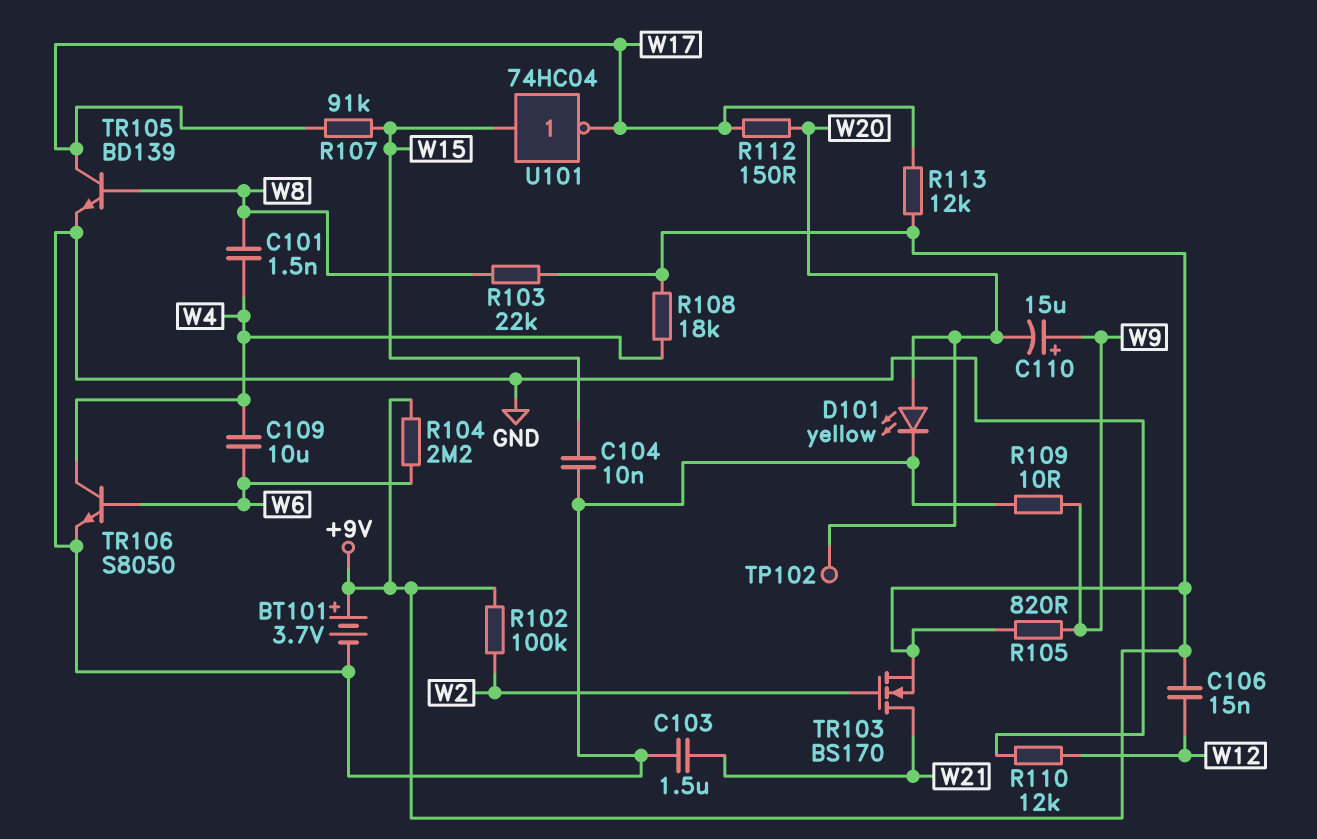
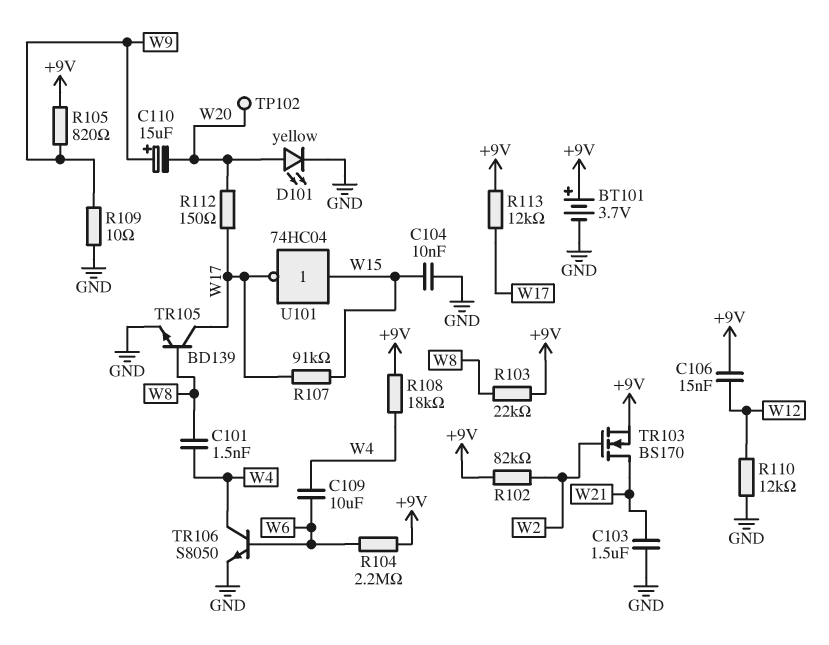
R102: 100k (+9V, W2) -> 82k (+9V, W2)

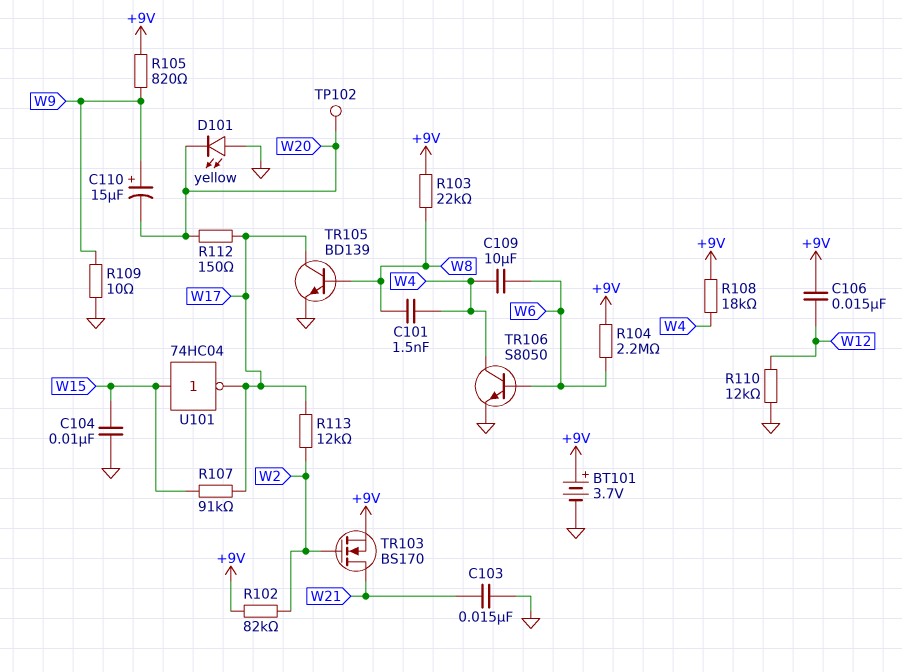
C103: 1.5uF (GND, W21) -> 15nF (GND, W21)
D101: LED yellow (A W20, K GND) -> LED yellow (A GND, K W20)
R113: 12k (+9V, W17) -> 12k (W2, W17)

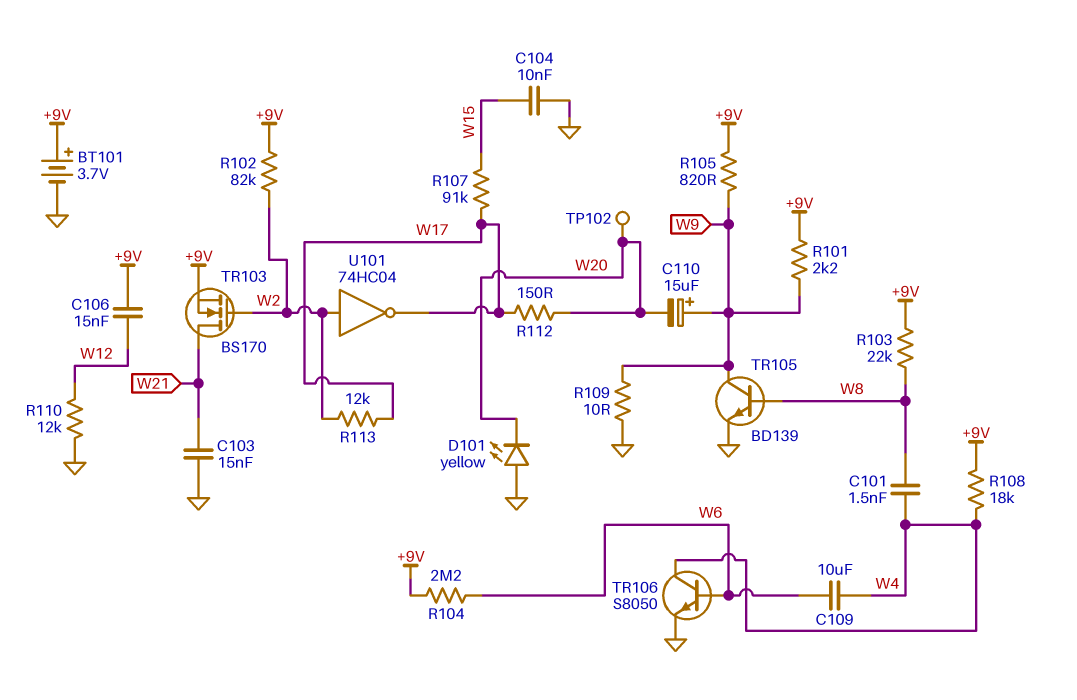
R101: none -> 2.2k (+9V, W9)
TR105: NPN BD139 (B W8, C W17, E GND) -> NPN BD139 (B W8, C W9, E GND)
U101: NOT 74HC04 (in W15, out W17) -> NOT 74HC04 (in W2, out W17)

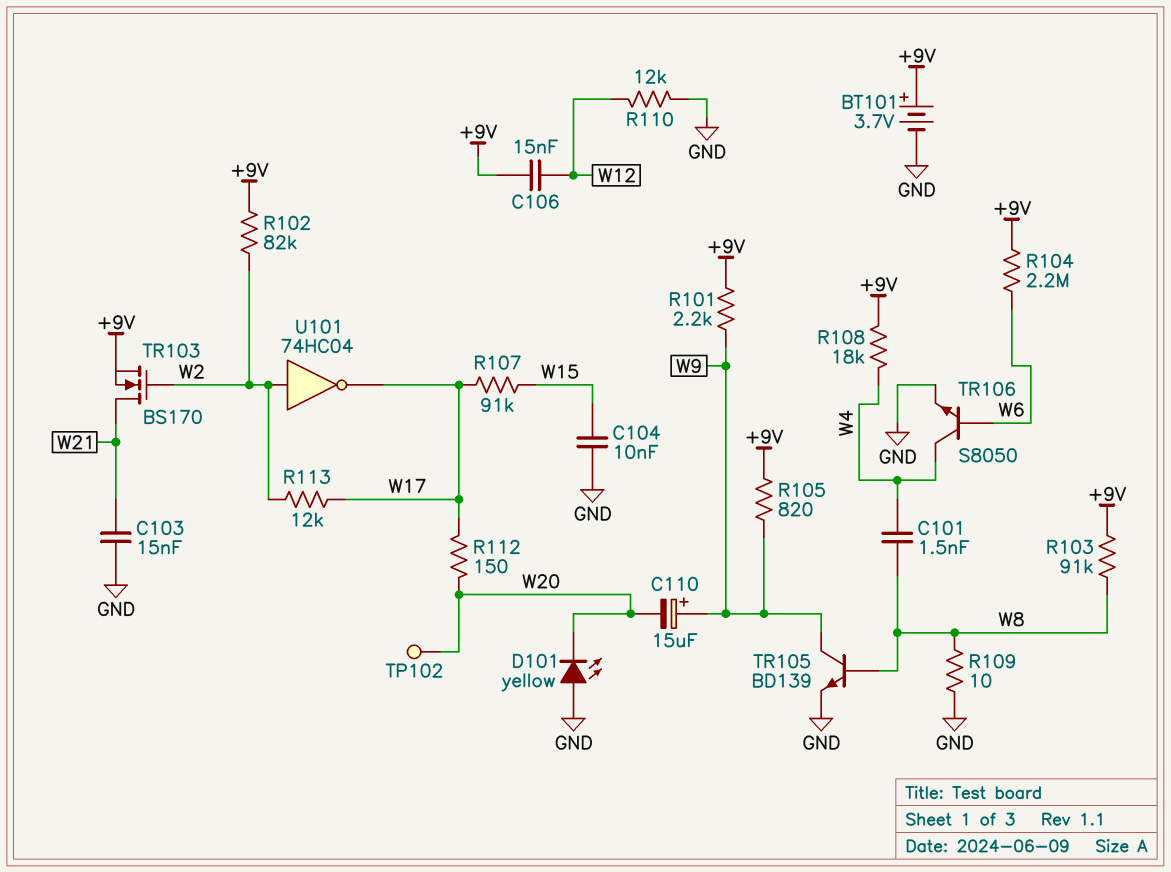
C109: 10uF (W4, W6) -> none
R103: 22k (+9V, W8) -> 91k (+9V, W8)
R109: 10 (GND, W9) -> 10 (GND, W8)

